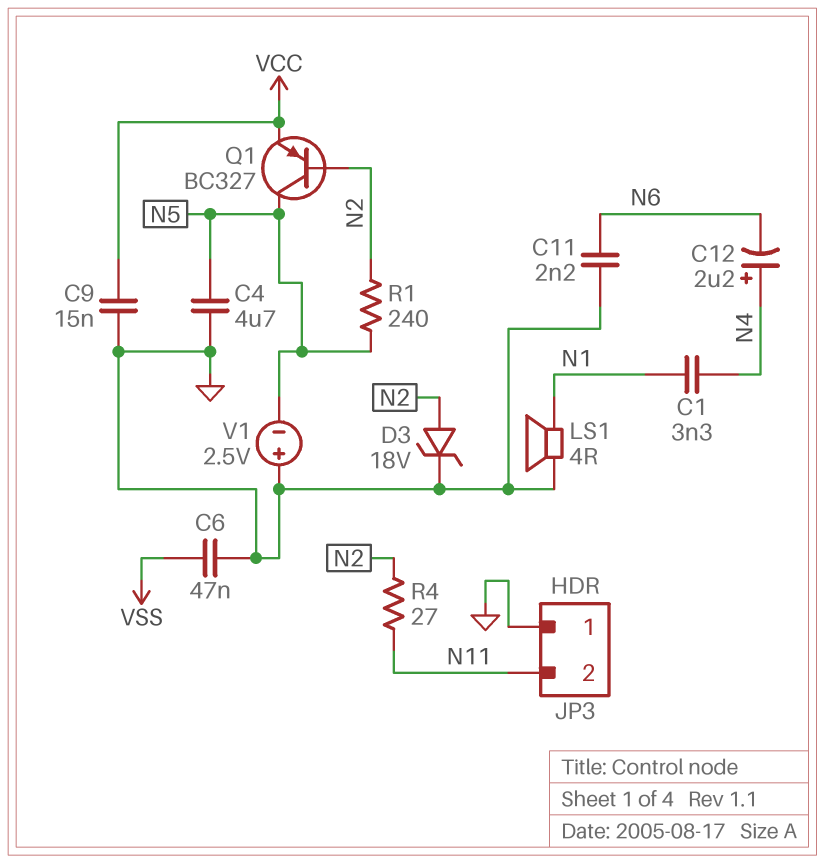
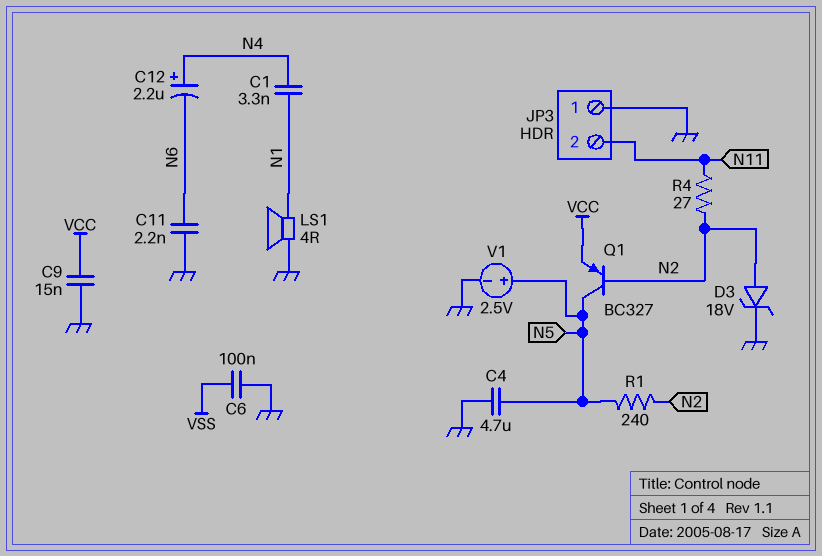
C6: 47nF (GND, VSS) -> 100nF (GND, VSS)
V1: 2.5V (plus GND, minus N5) -> 2.5V (plus N5, minus GND)

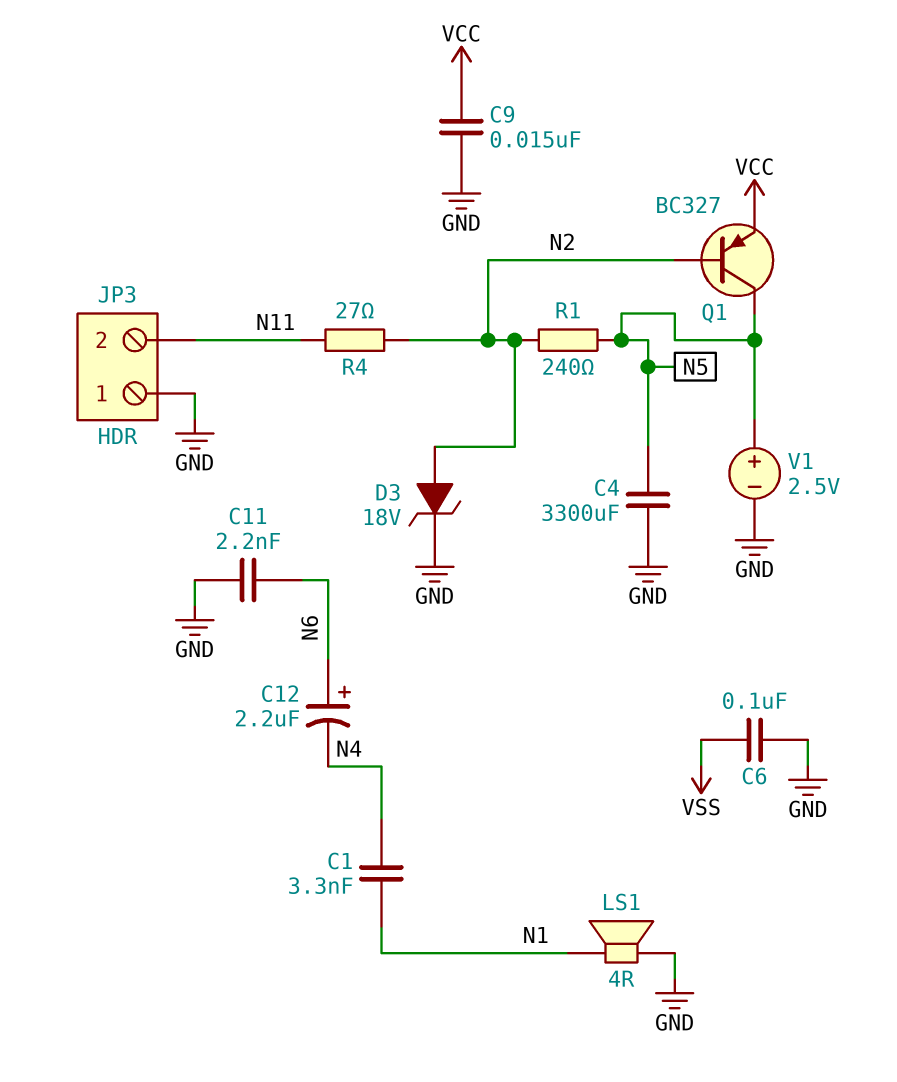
C4: 4.7uF (GND, N5) -> 3300uF (GND, N5)
C12: 2.2uF (plus N4, minus N6) -> 2.2uF (plus N6, minus N4)

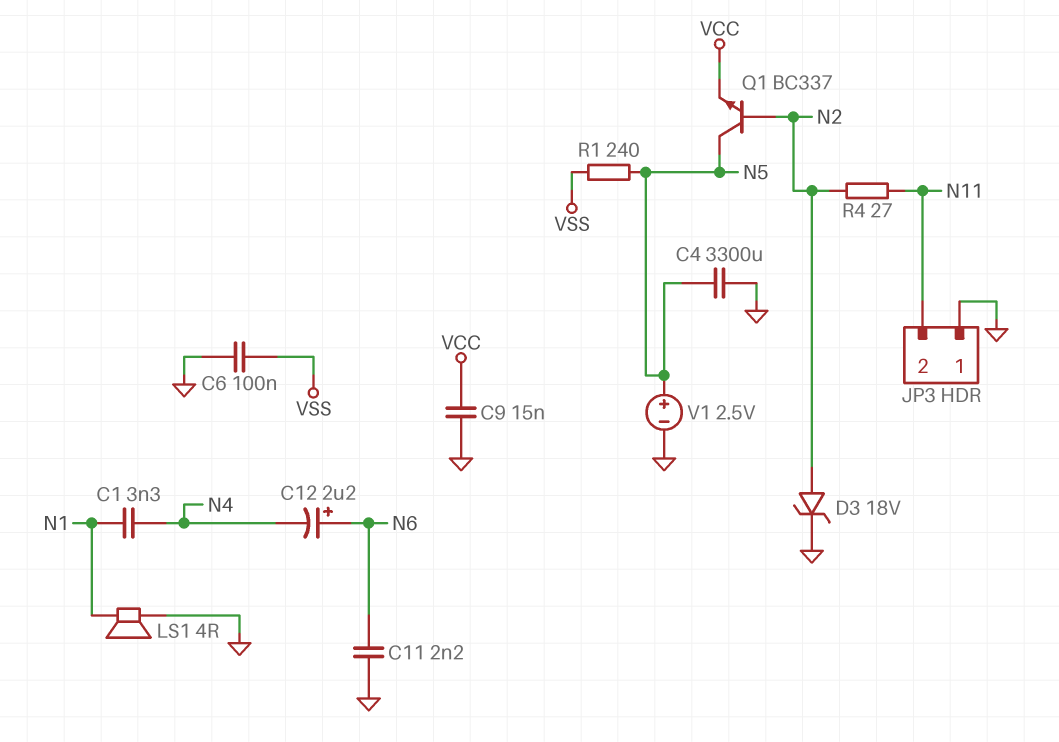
Q1: PNP BC327 (B N2, C N5, E VCC) -> NPN BC337 (B N2, C N5, E VCC)
R1: 240 (N2, N5) -> 240 (N5, VSS)

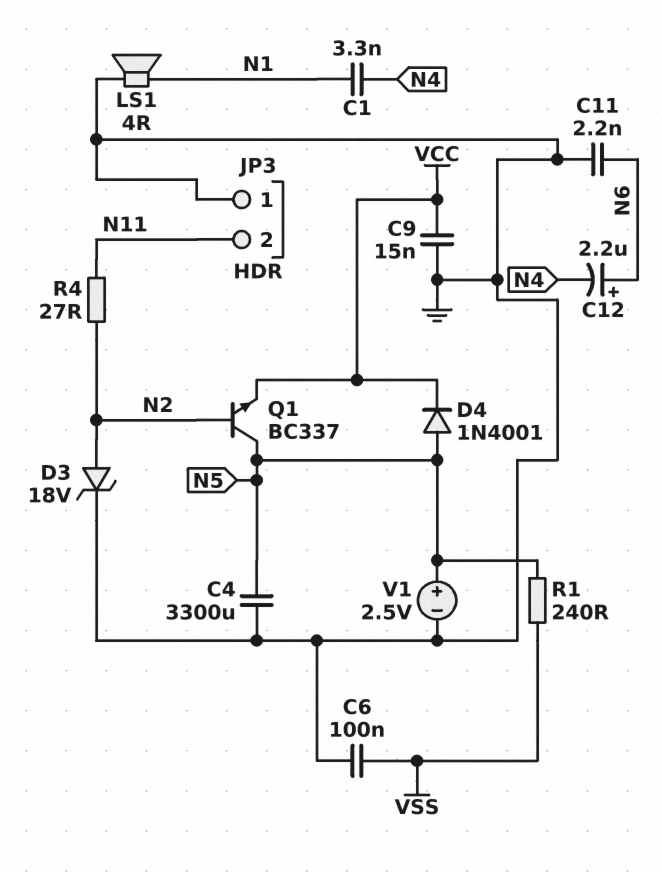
D4: none -> diode 1N4001 (A N5, K VCC)

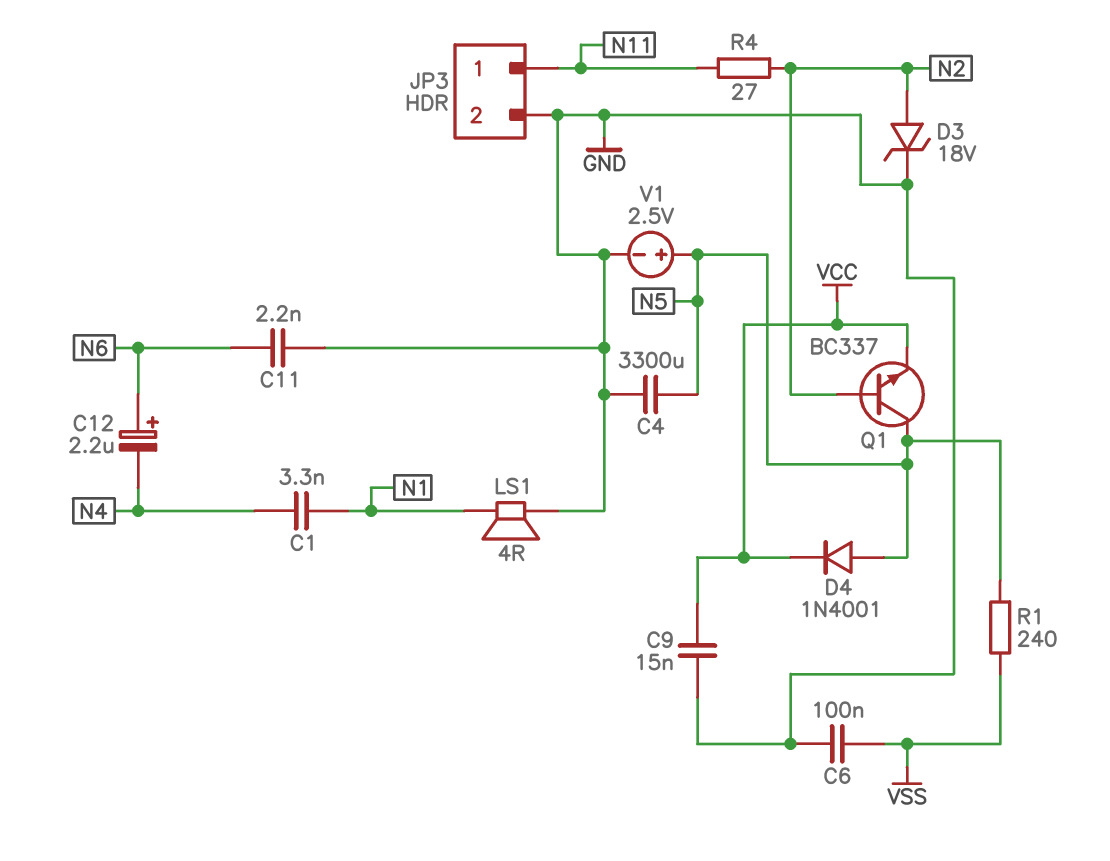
JP3 pin 1: GND -> N11
JP3 pin 2: N11 -> GND

